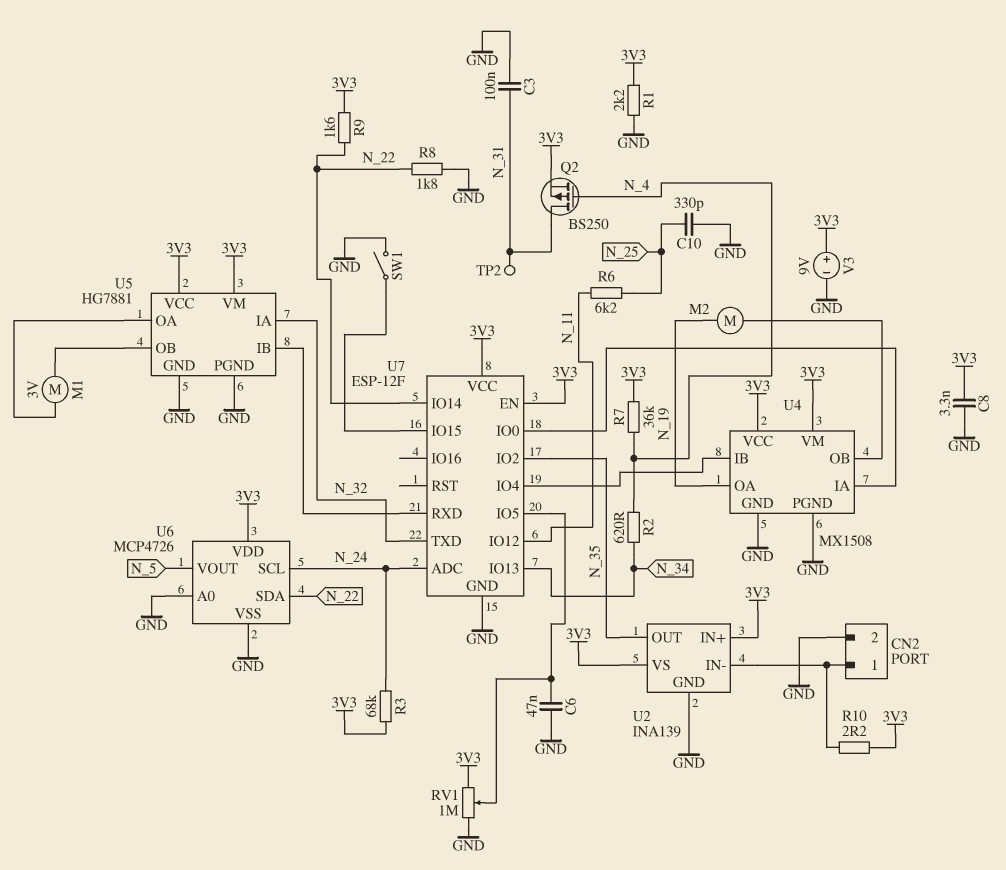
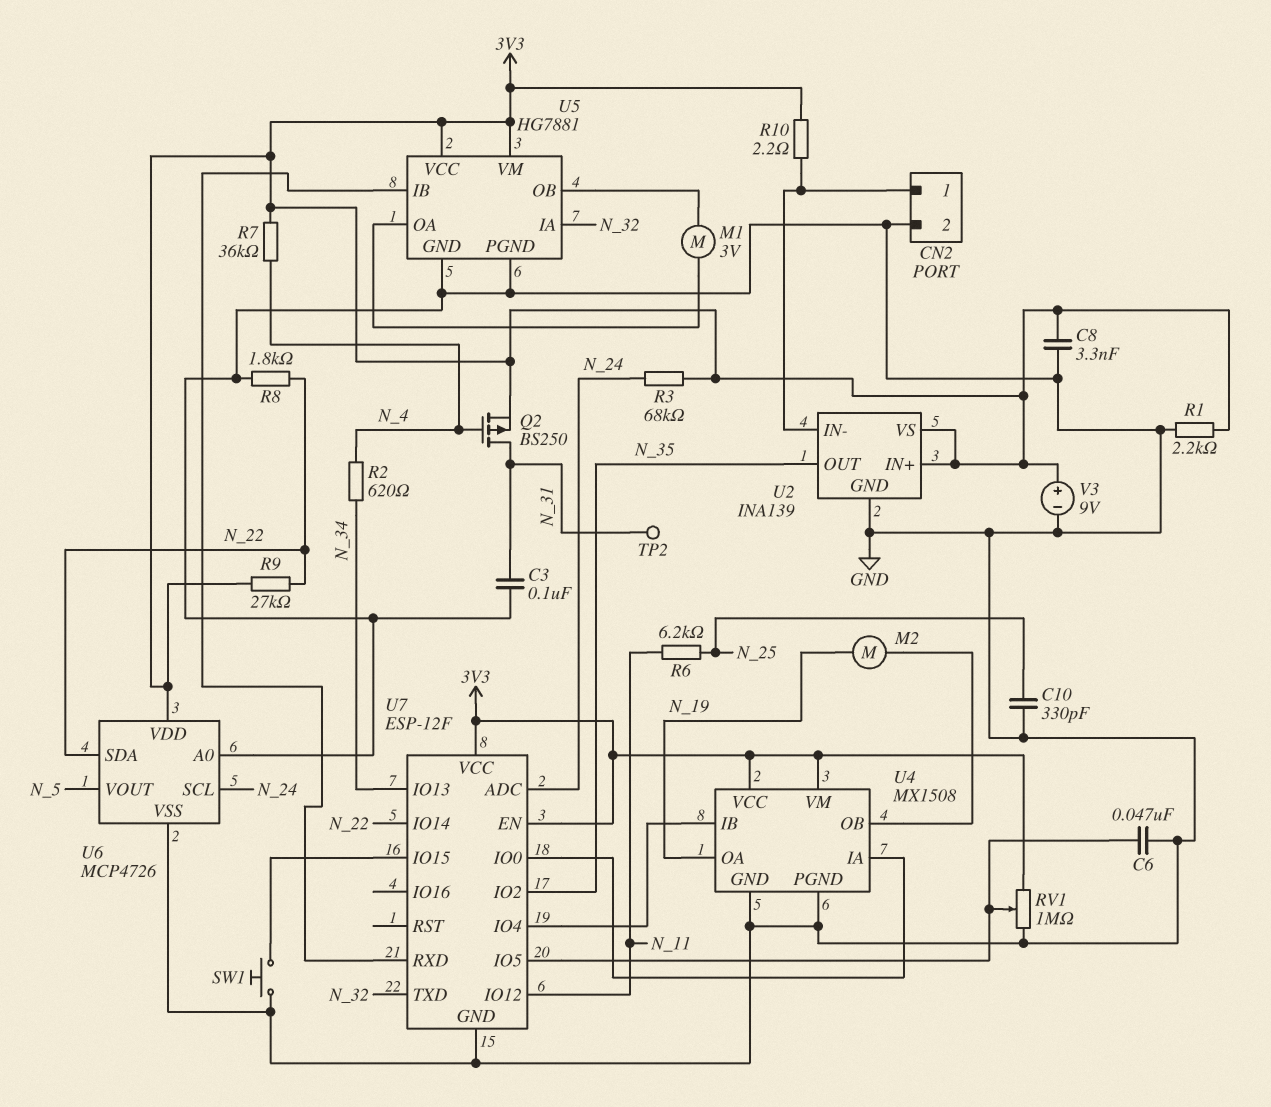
R9: 1.6k (3V3, N_22) -> 27k (3V3, N_22)
SW1: switch (GND, U7/IO15) -> button (GND, U7/IO15)

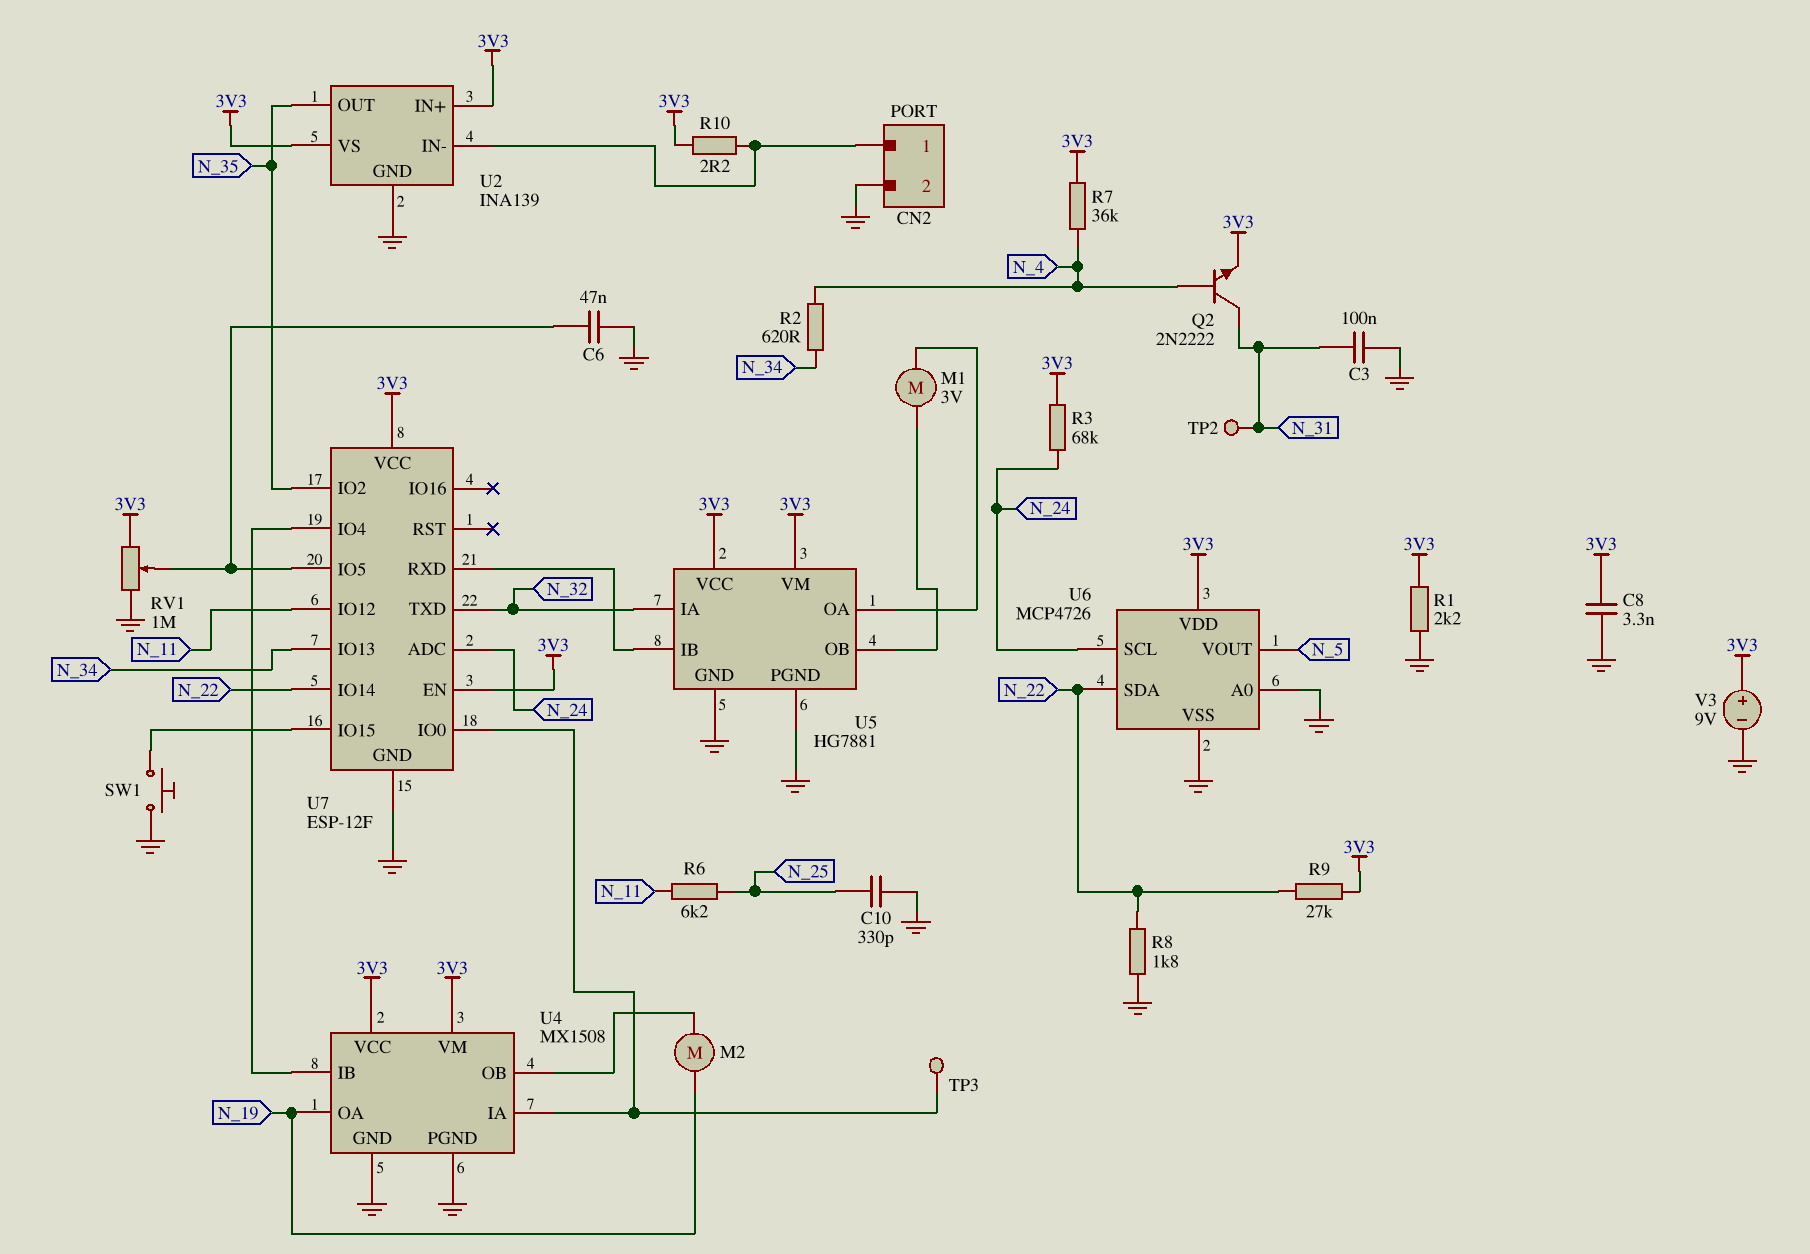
Q2: PMOS BS250 (G N_4, D N_31, S 3V3) -> NPN 2N2222 (B N_4, C N_31, E 3V3)
TP3: none -> test point (U4/IA)

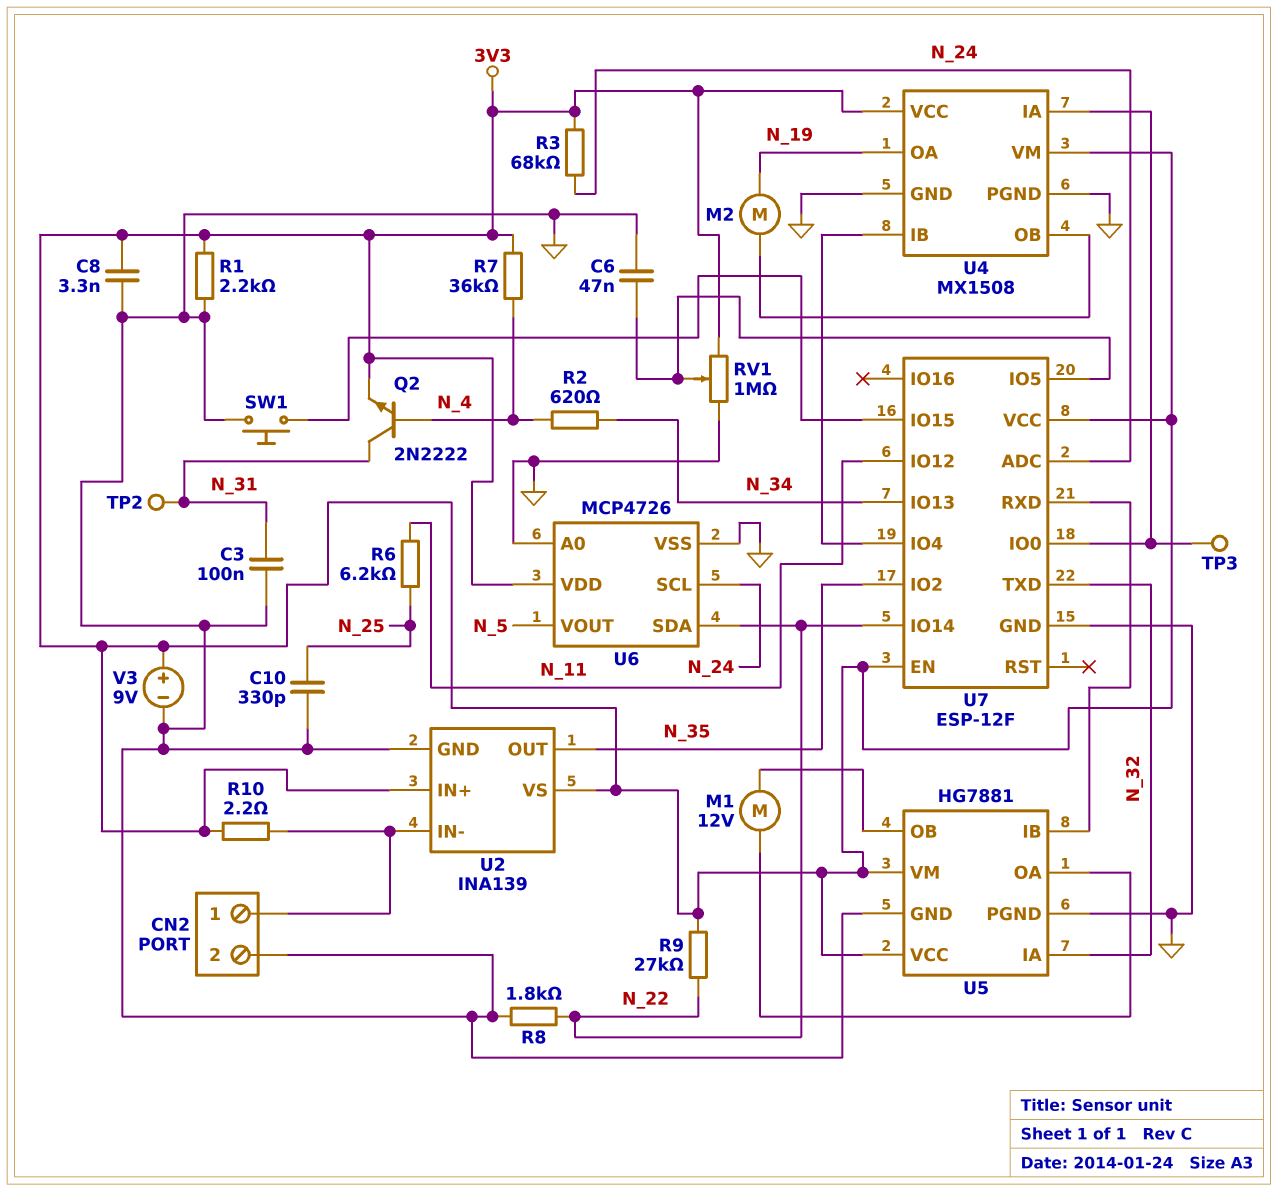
M1: motor 3V (U5/OA, U5/OB) -> motor 12V (U5/OA, U5/OB)

